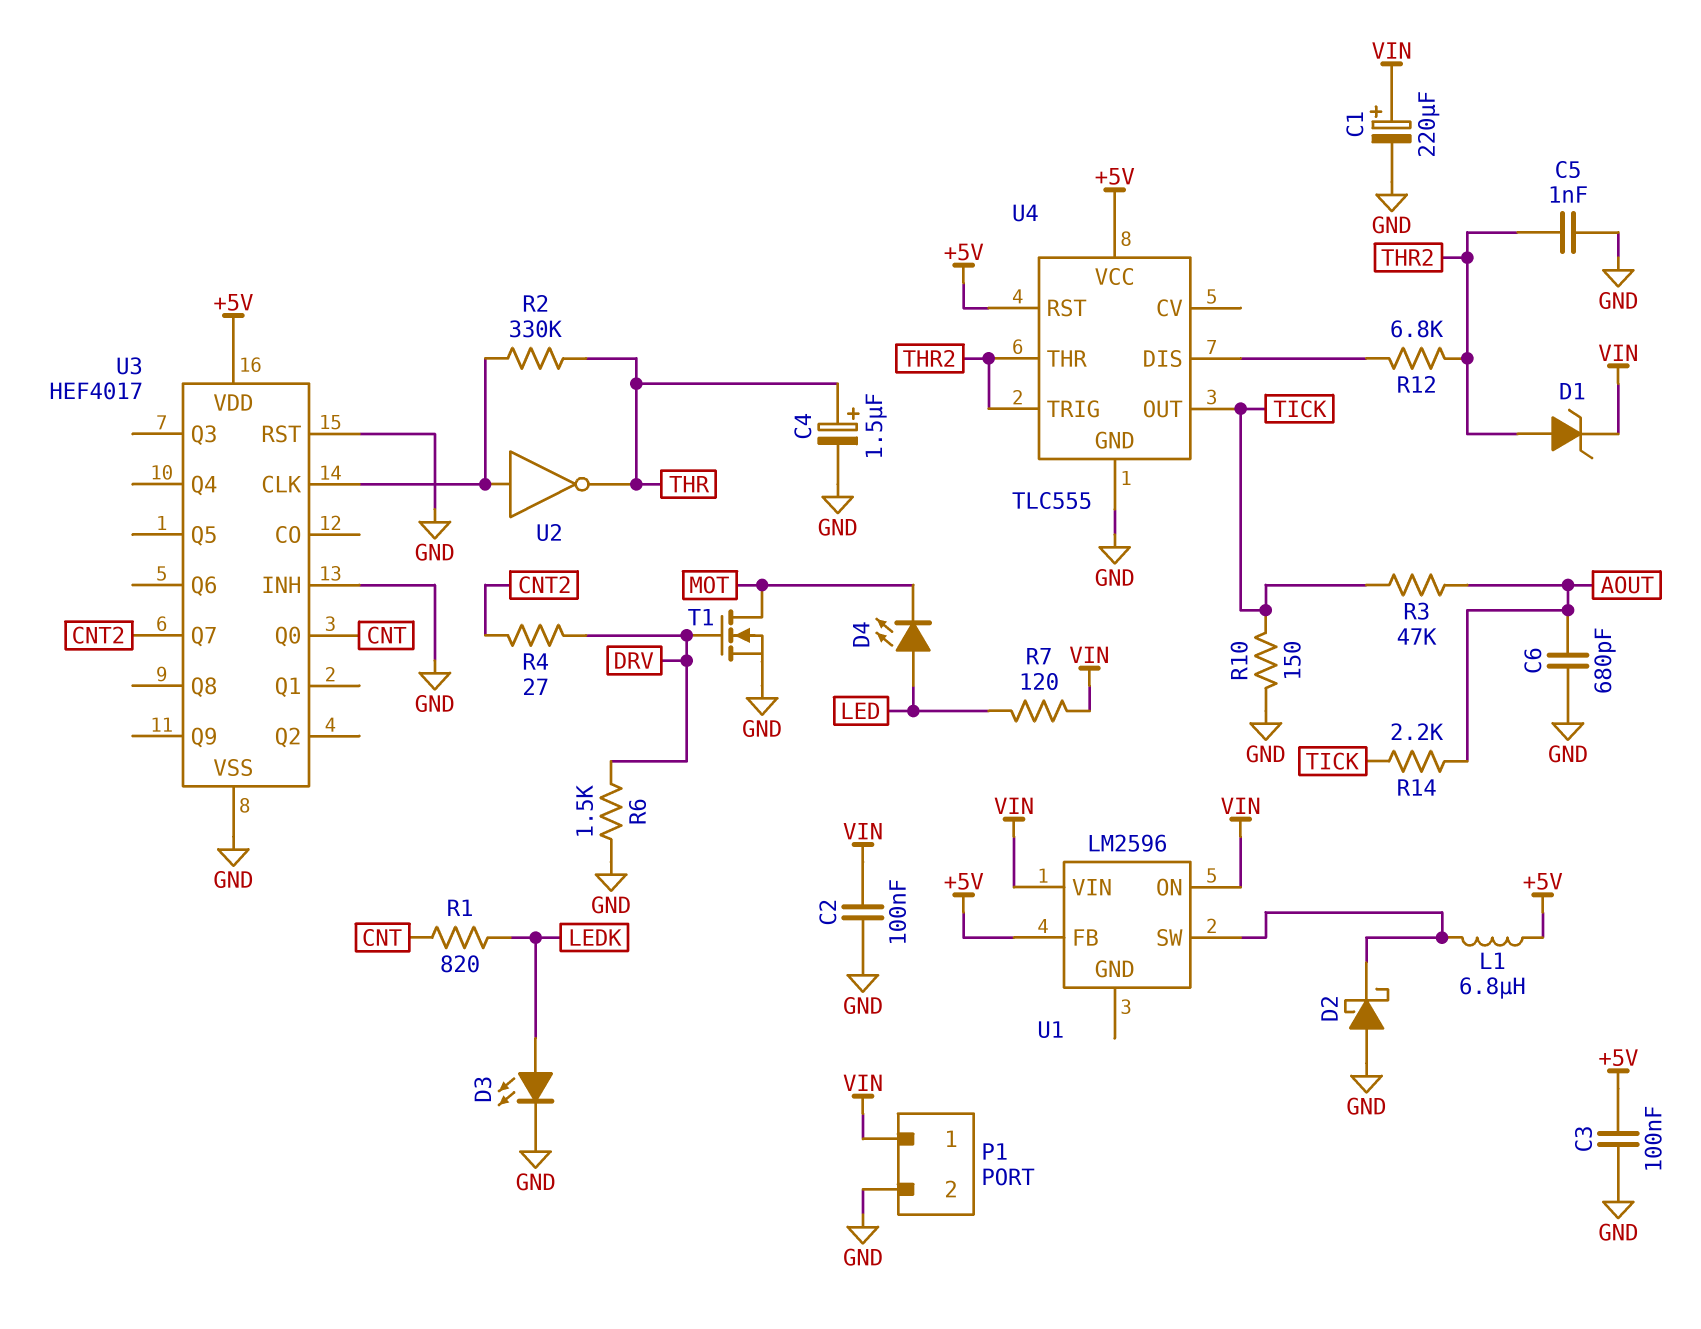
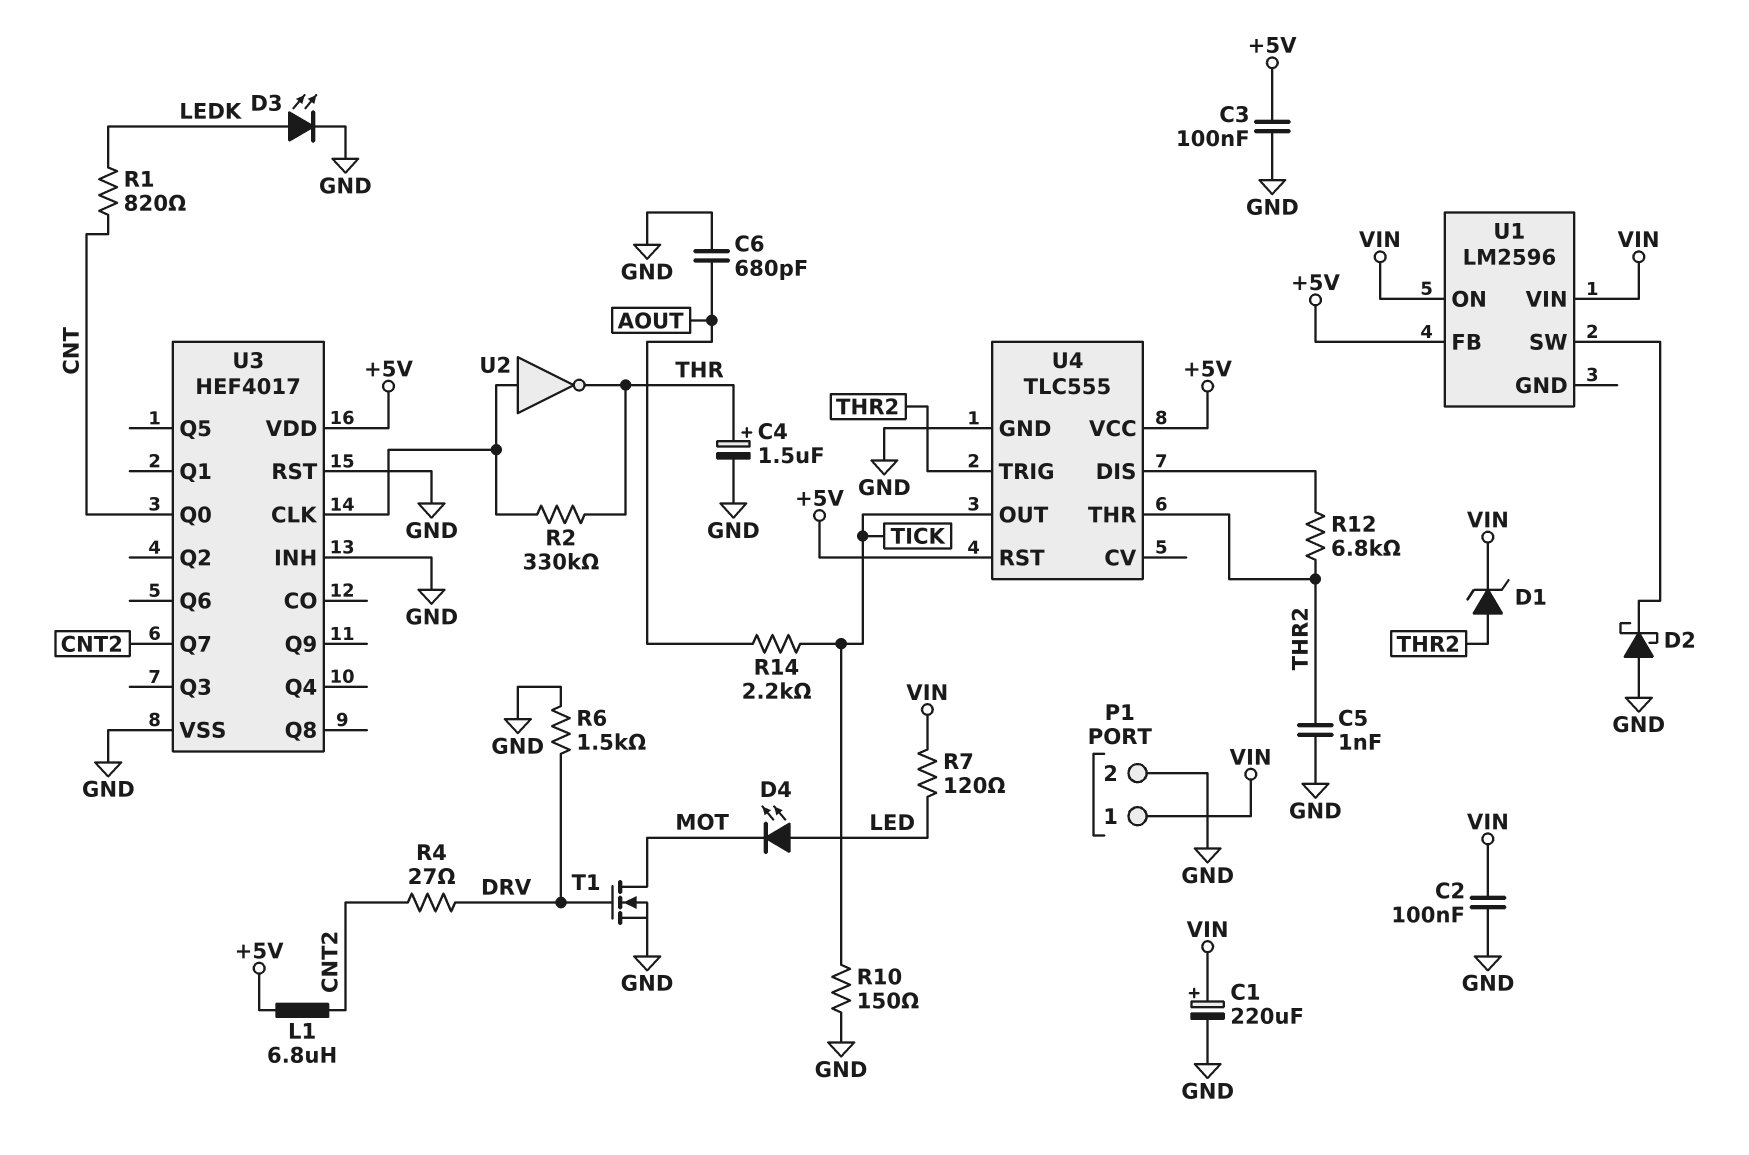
L1: 6.8uH (+5V, U1/SW) -> 6.8uH (+5V, CNT2)
R3: 47k (AOUT, TICK) -> none

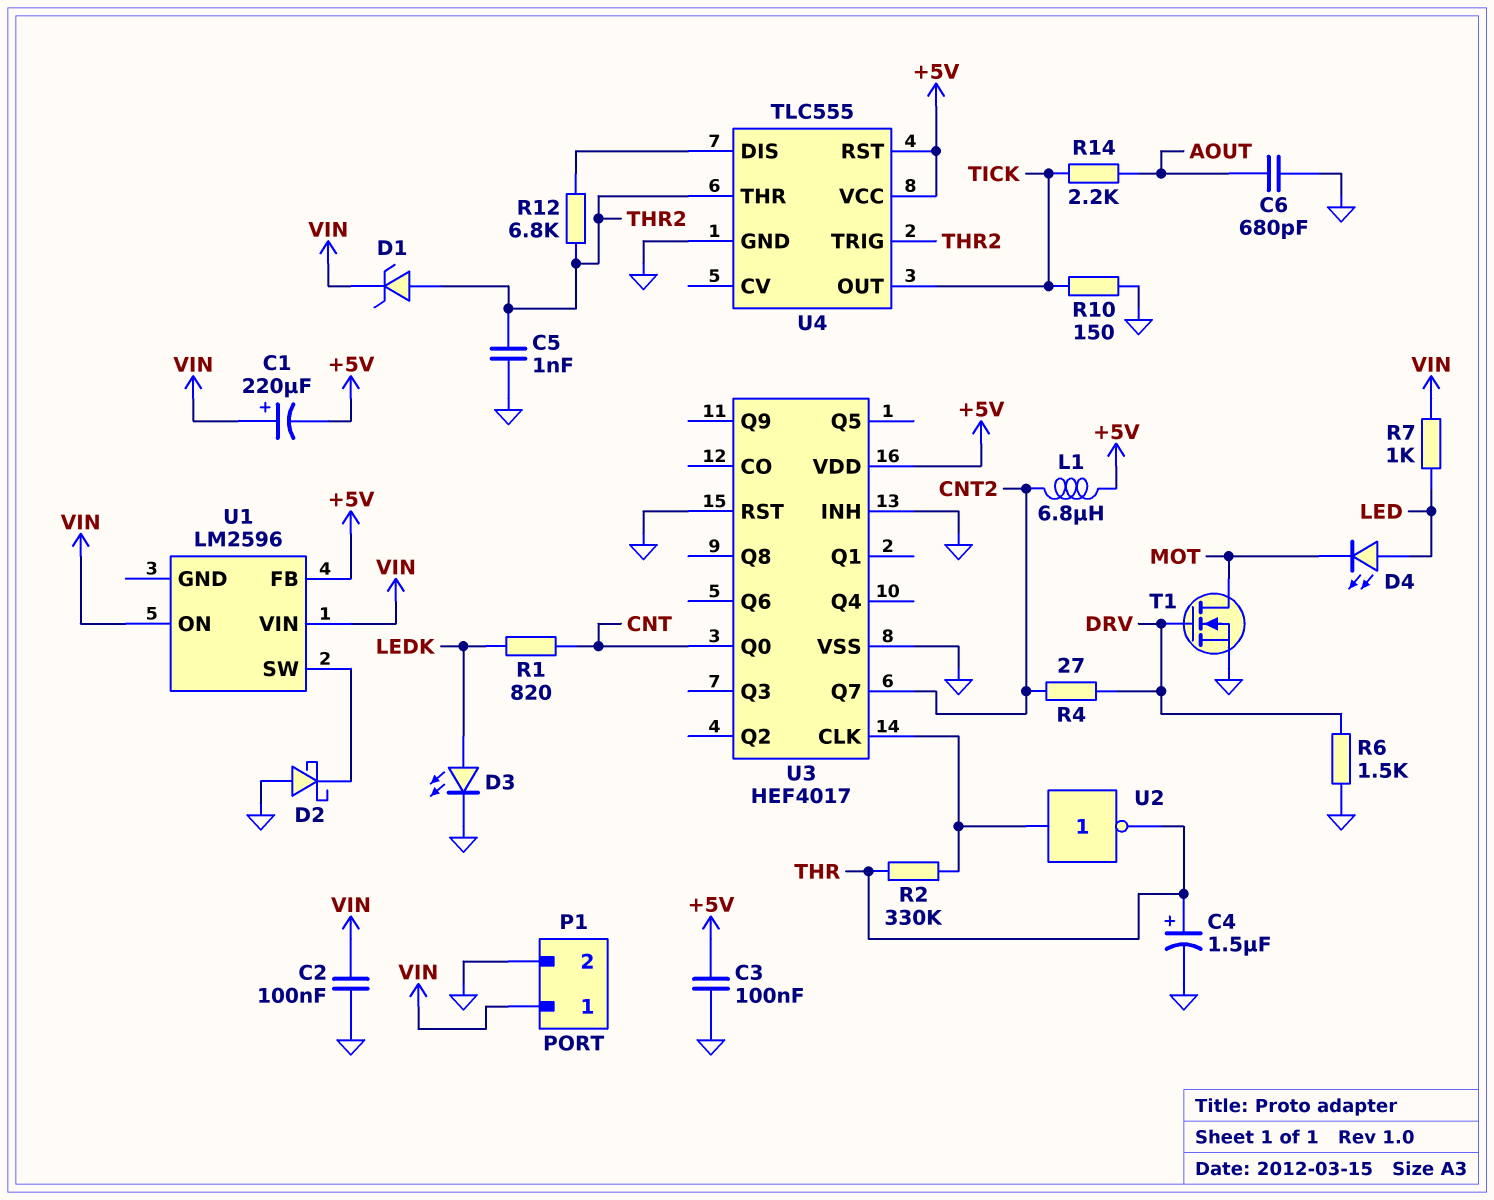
C1: 220uF (plus VIN, minus GND) -> 220uF (plus VIN, minus +5V)
R7: 120 (LED, VIN) -> 1k (LED, VIN)

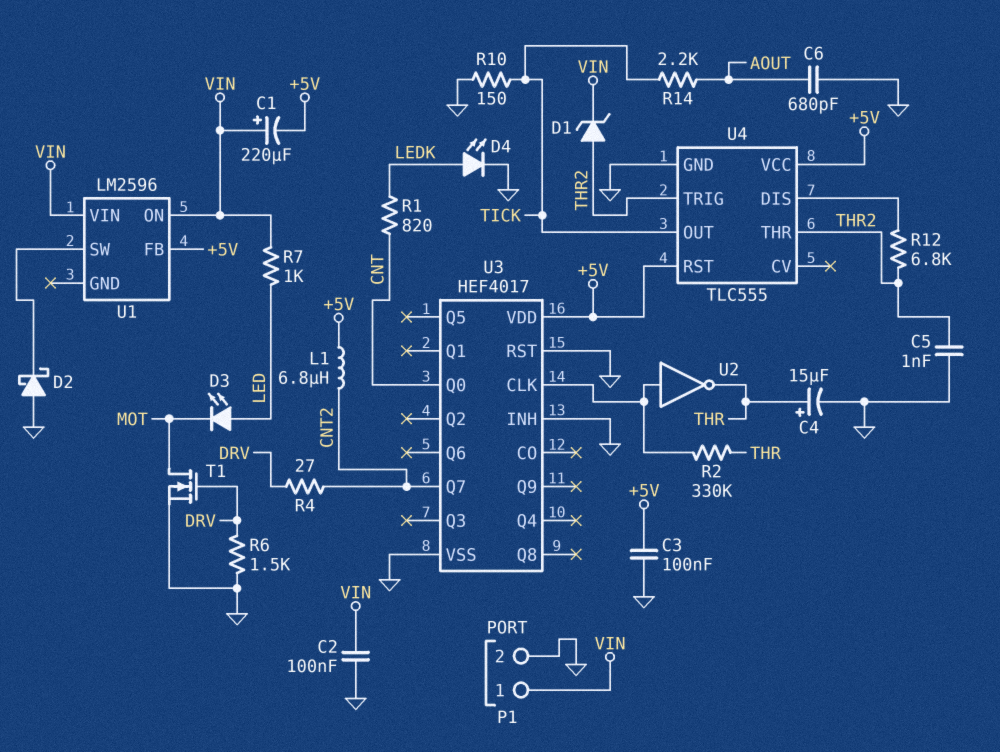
C4: 1.5uF (plus THR, minus GND) -> 15uF (plus THR, minus GND)
D3: LED (A LEDK, K GND) -> LED (A LED, K MOT)
D4: LED (A LED, K MOT) -> LED (A LEDK, K GND)

